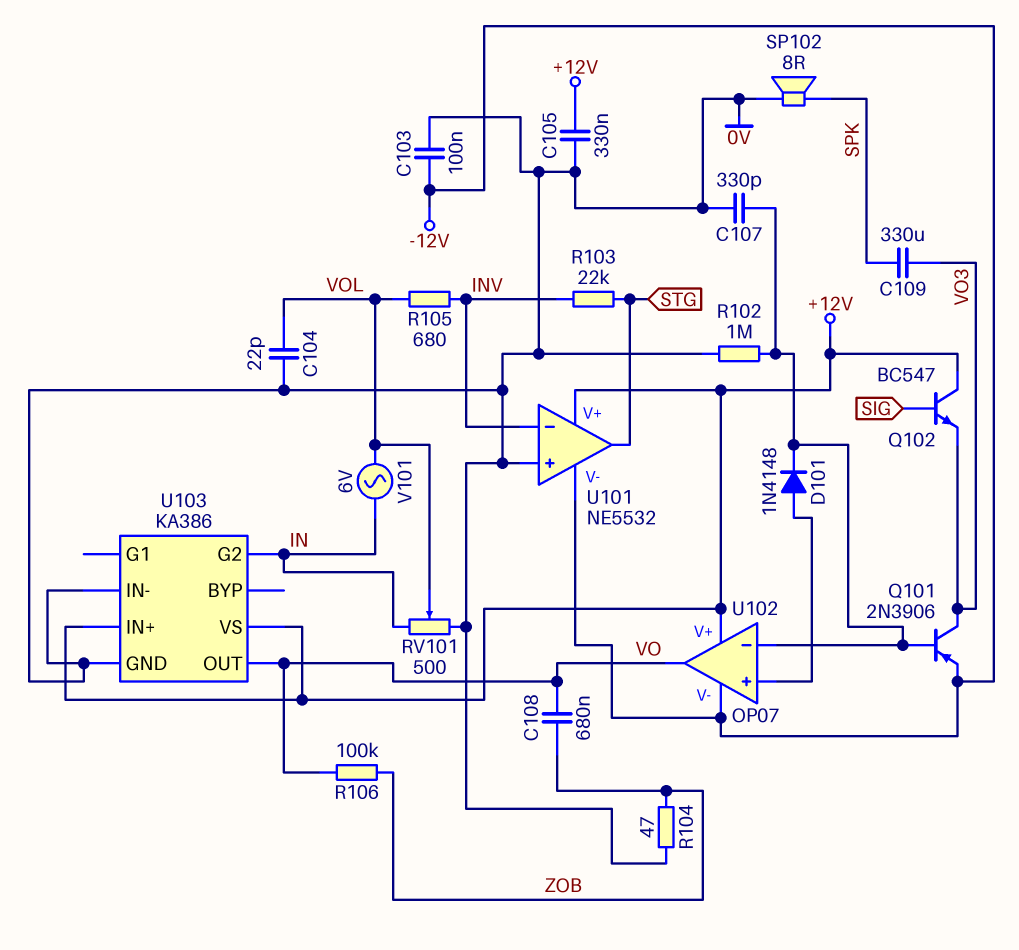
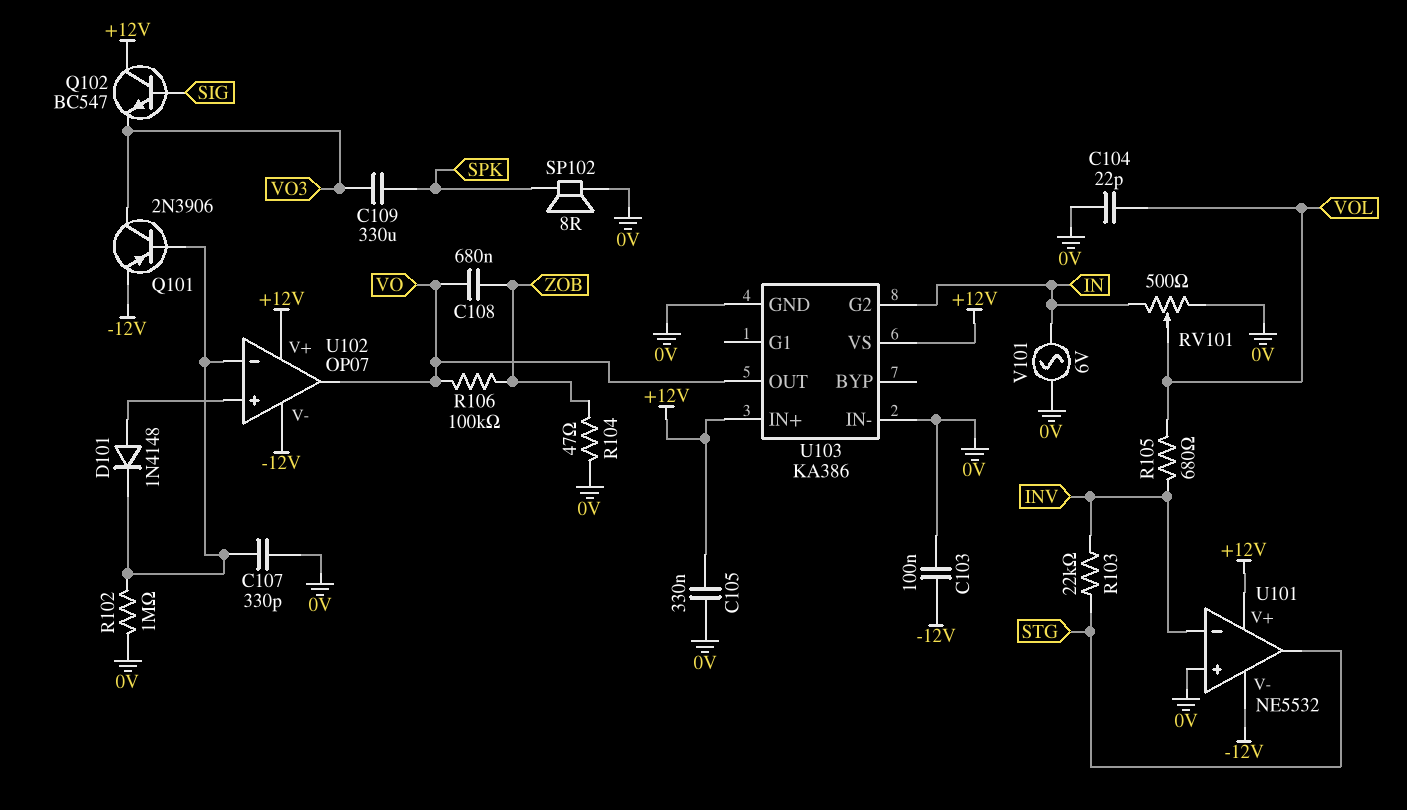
V101: AC 6V (IN, VOL) -> AC 6V (0V, IN)

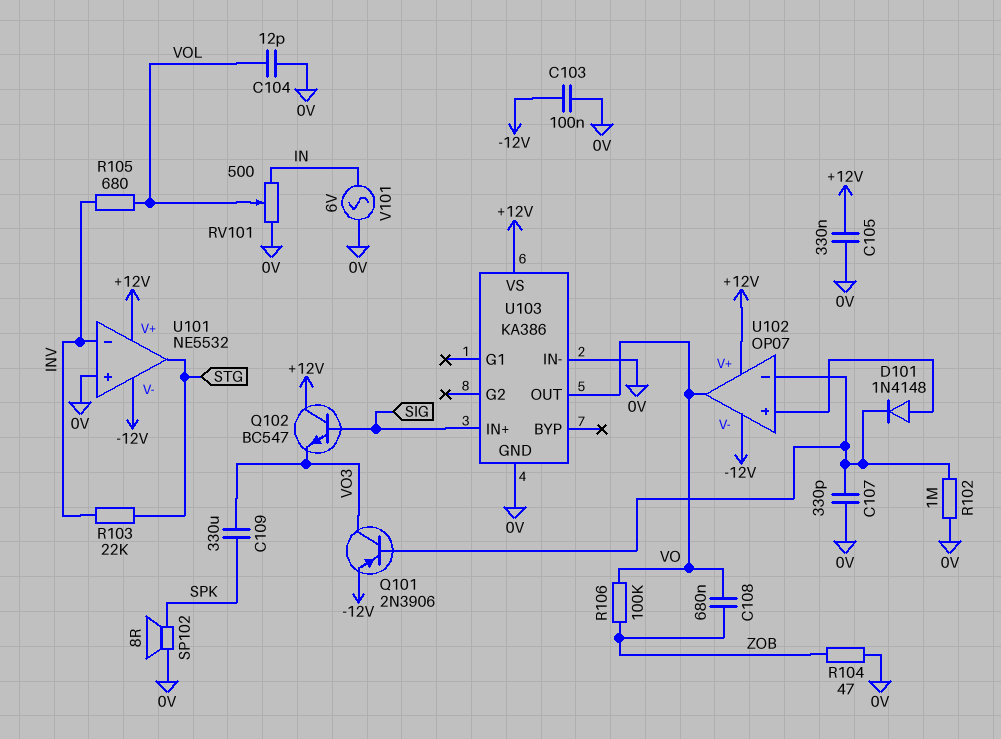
C104: 22pF (0V, VOL) -> 12pF (0V, VOL)
U103 pin G2: IN -> none
U103 pin IN+: +12V -> SIG

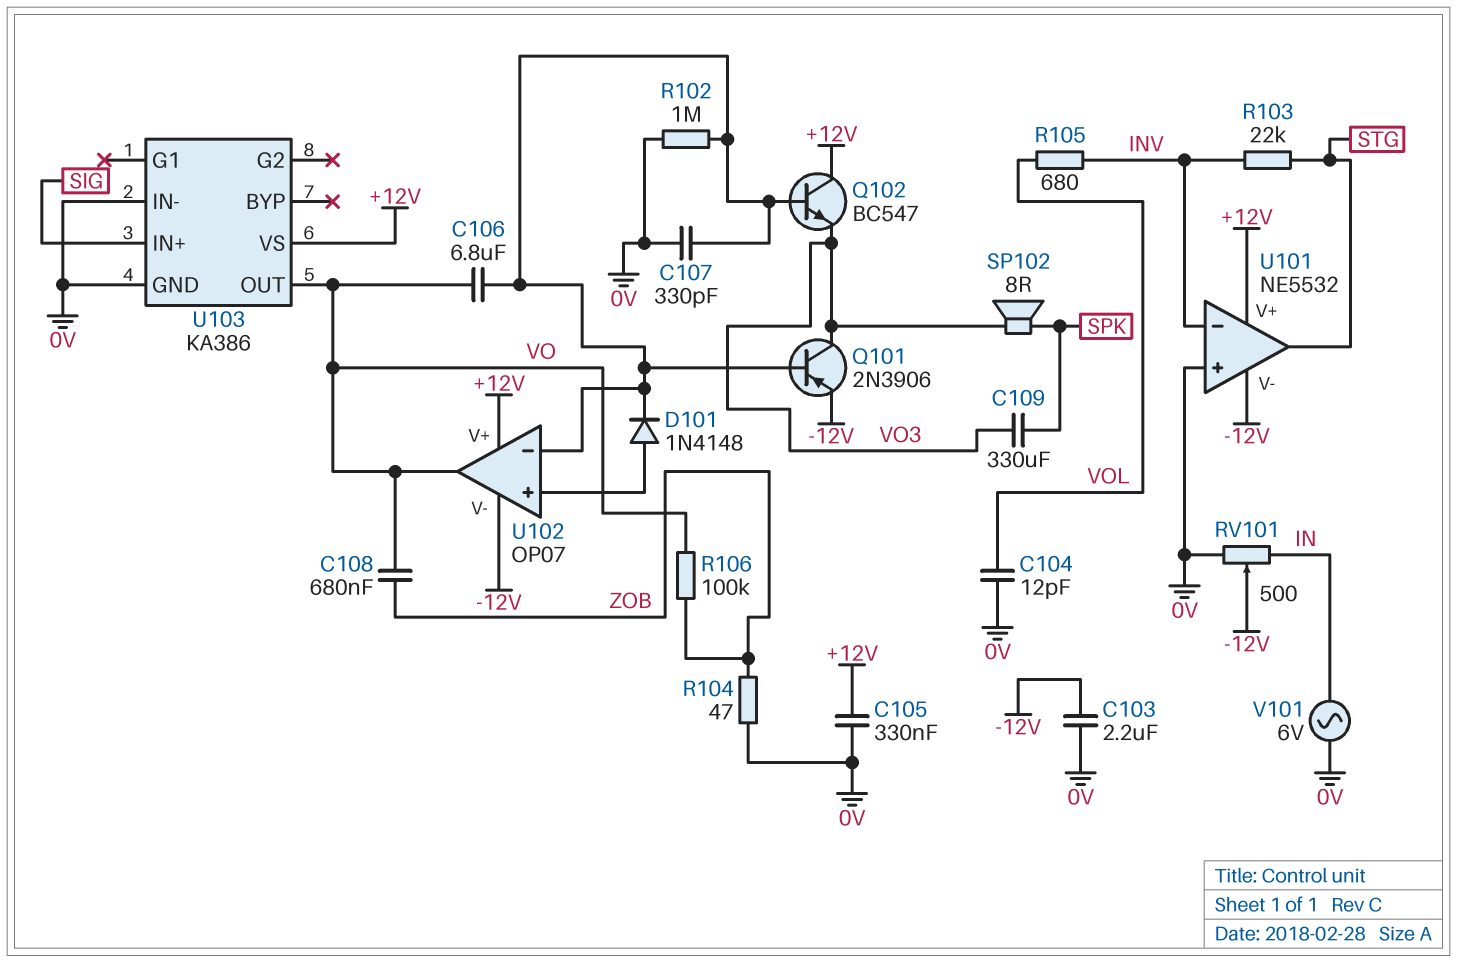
C103: 100nF (-12V, 0V) -> 2.2uF (-12V, 0V)
C106: none -> 6.8uF (U102/in-, VO)
Q102: NPN BC547 (B SIG, C +12V, E VO3) -> NPN BC547 (B U102/in-, C +12V, E VO3)
RV101: 500 (0V, IN, wiper VOL) -> 500 (0V, IN, wiper -12V)
SP102: speaker 8R (0V, SPK) -> speaker 8R (SPK, VO3)

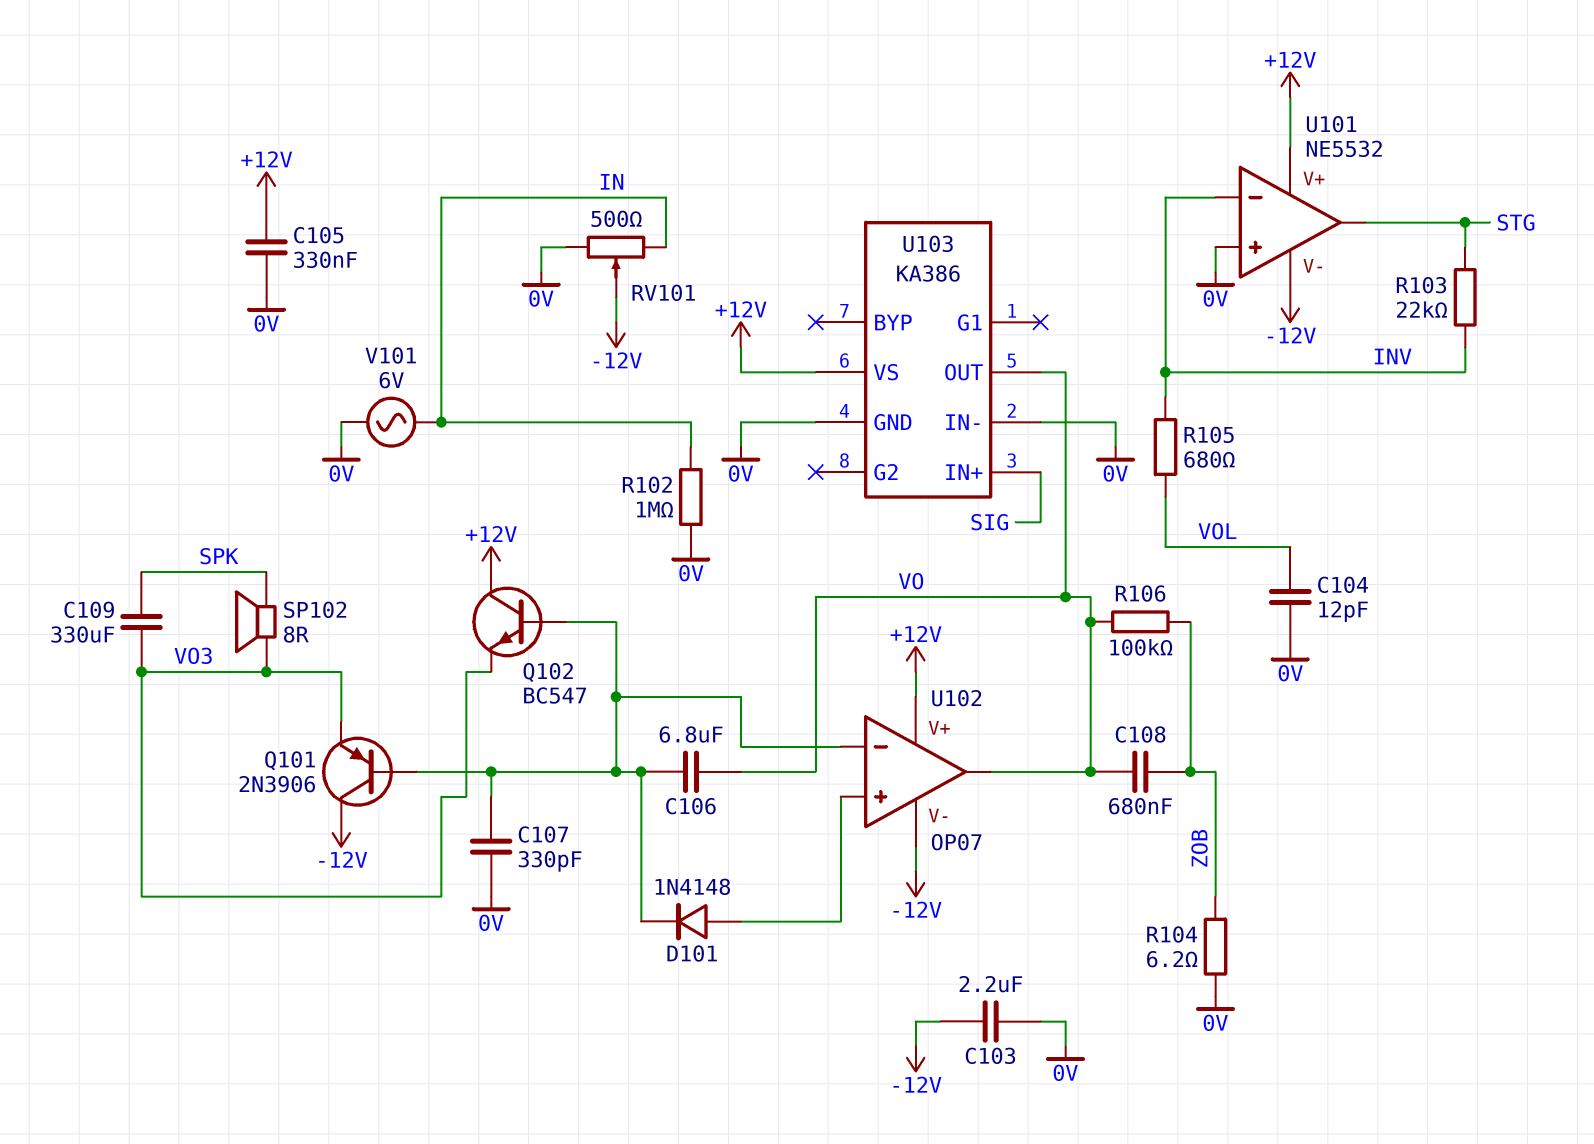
Q101: PNP 2N3906 (B U102/in-, C VO3, E -12V) -> PNP 2N3906 (B U102/in-, C -12V, E VO3)
R102: 1M (0V, U102/in-) -> 1M (0V, IN)
R104: 47 (0V, ZOB) -> 6.2 (0V, ZOB)

